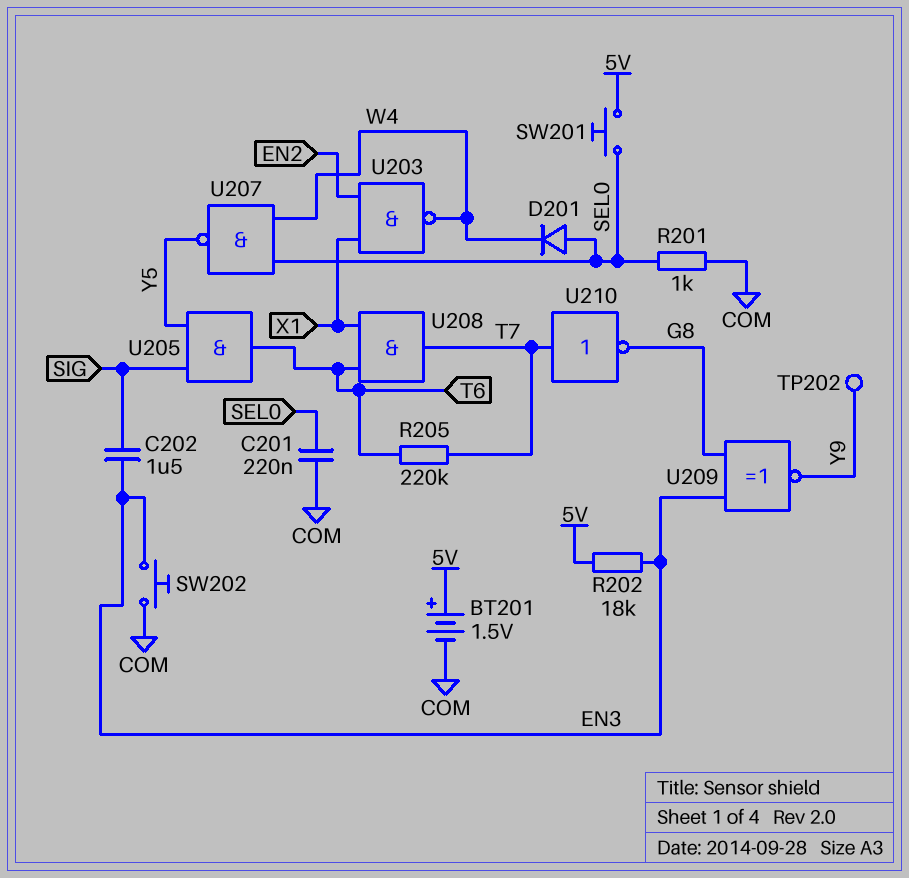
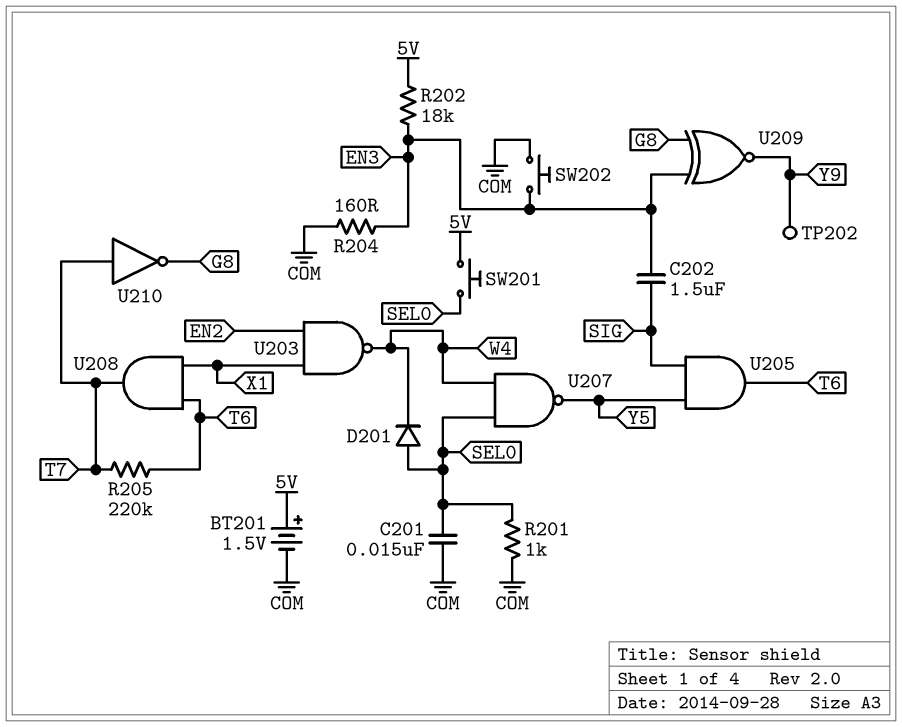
C201: 220nF (COM, SEL0) -> 15nF (COM, SEL0)
R204: none -> 160 (COM, EN3)

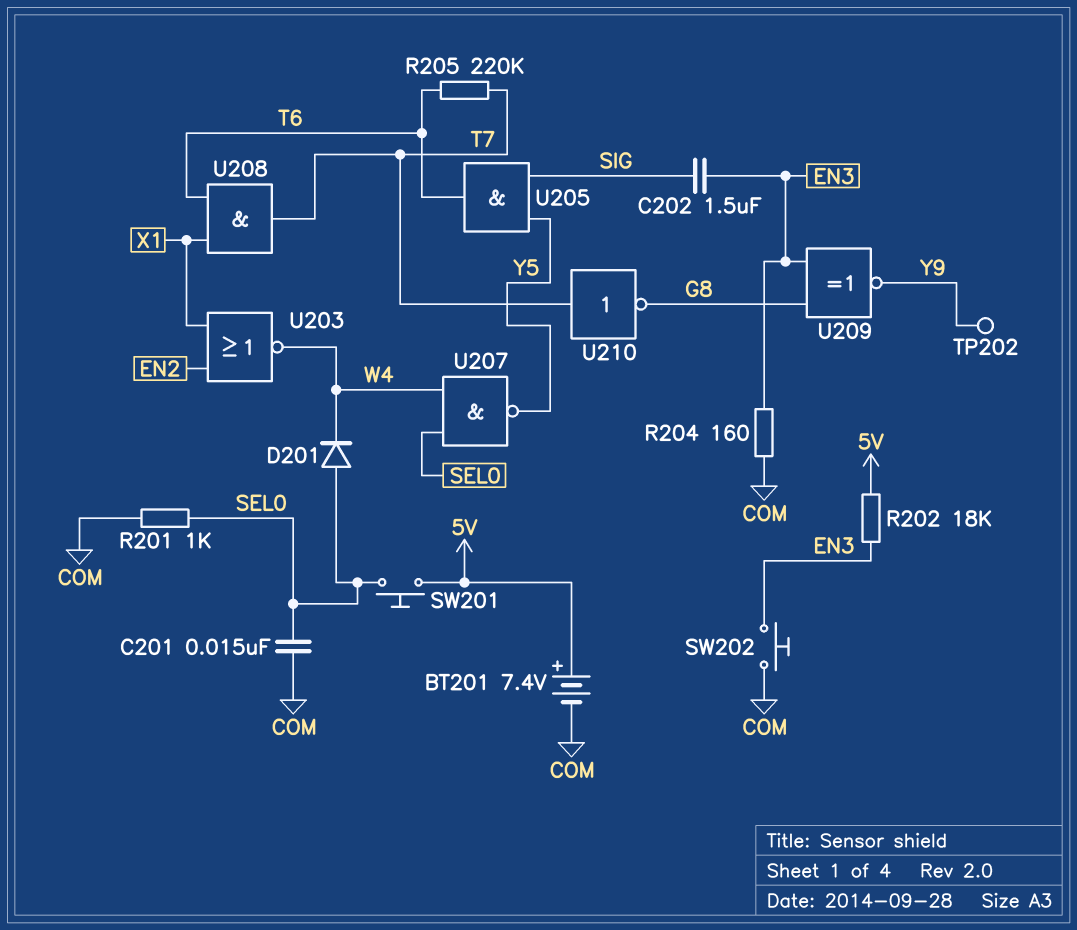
BT201: 1.5V (plus 5V, minus COM) -> 7.4V (plus 5V, minus COM)
U203: NAND (in EN2, in X1, out W4) -> NOR (in EN2, in X1, out W4)

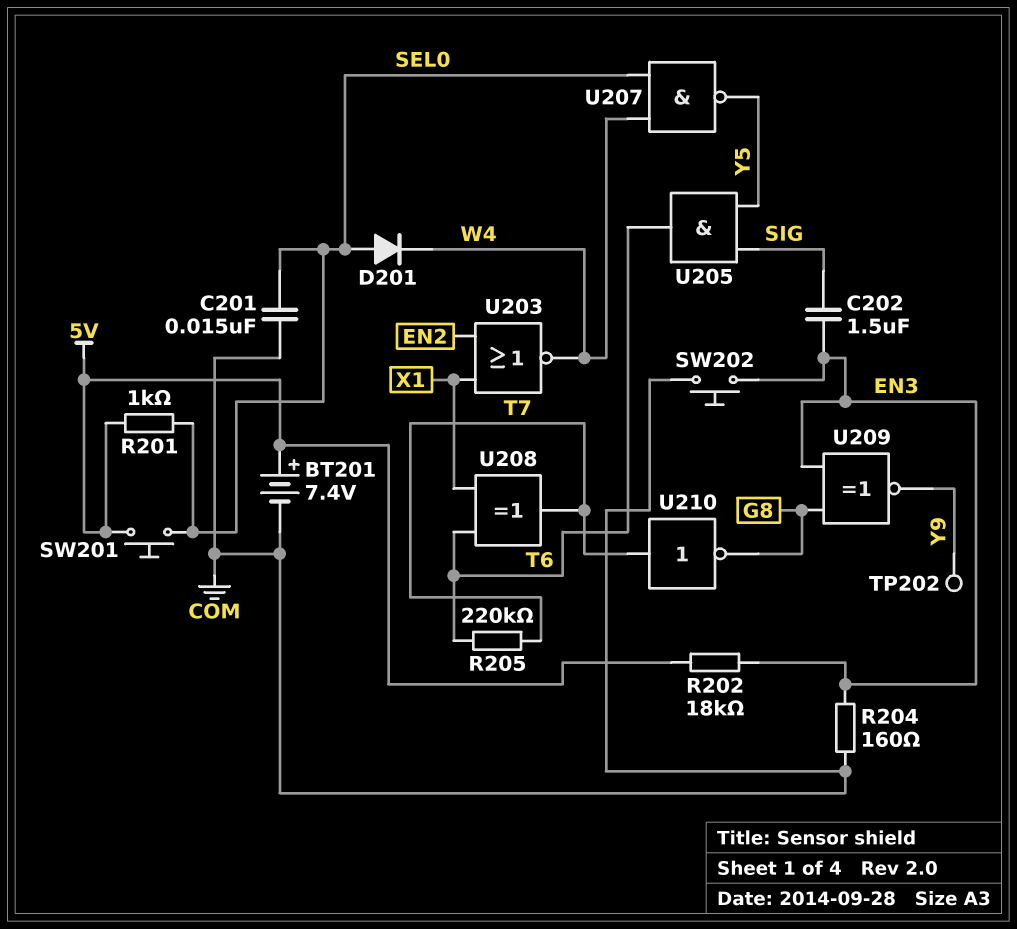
R201: 1k (COM, SEL0) -> 1k (5V, SEL0)
U208: AND (in T6, in X1, out T7) -> XOR (in T6, in X1, out T7)

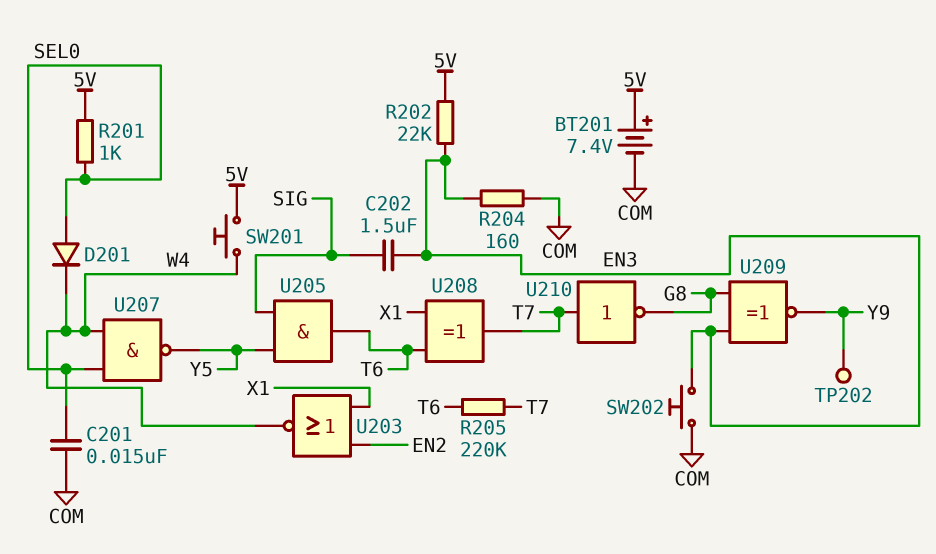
R202: 18k (5V, EN3) -> 22k (5V, EN3)
SW201: button (5V, SEL0) -> button (5V, W4)

